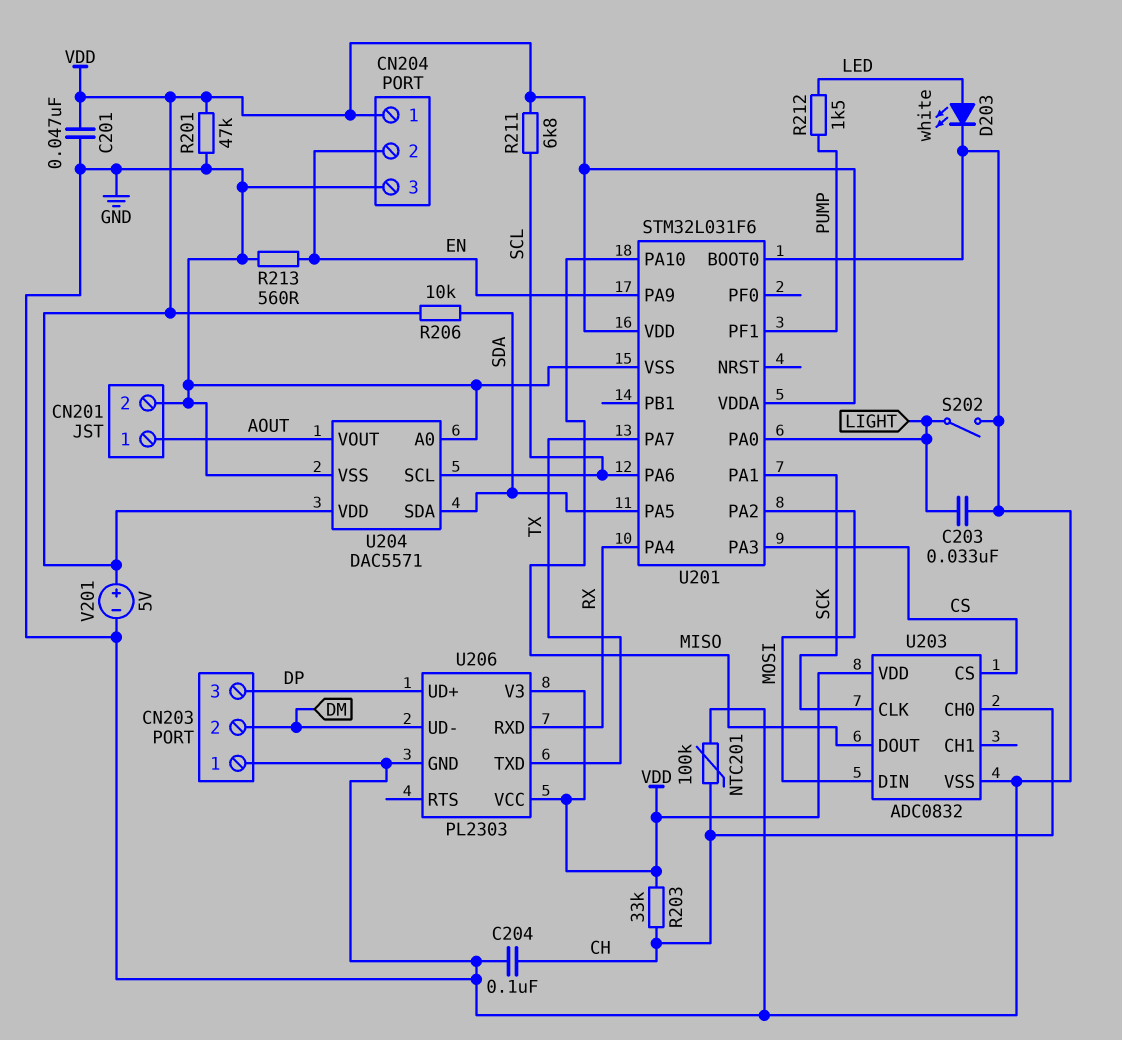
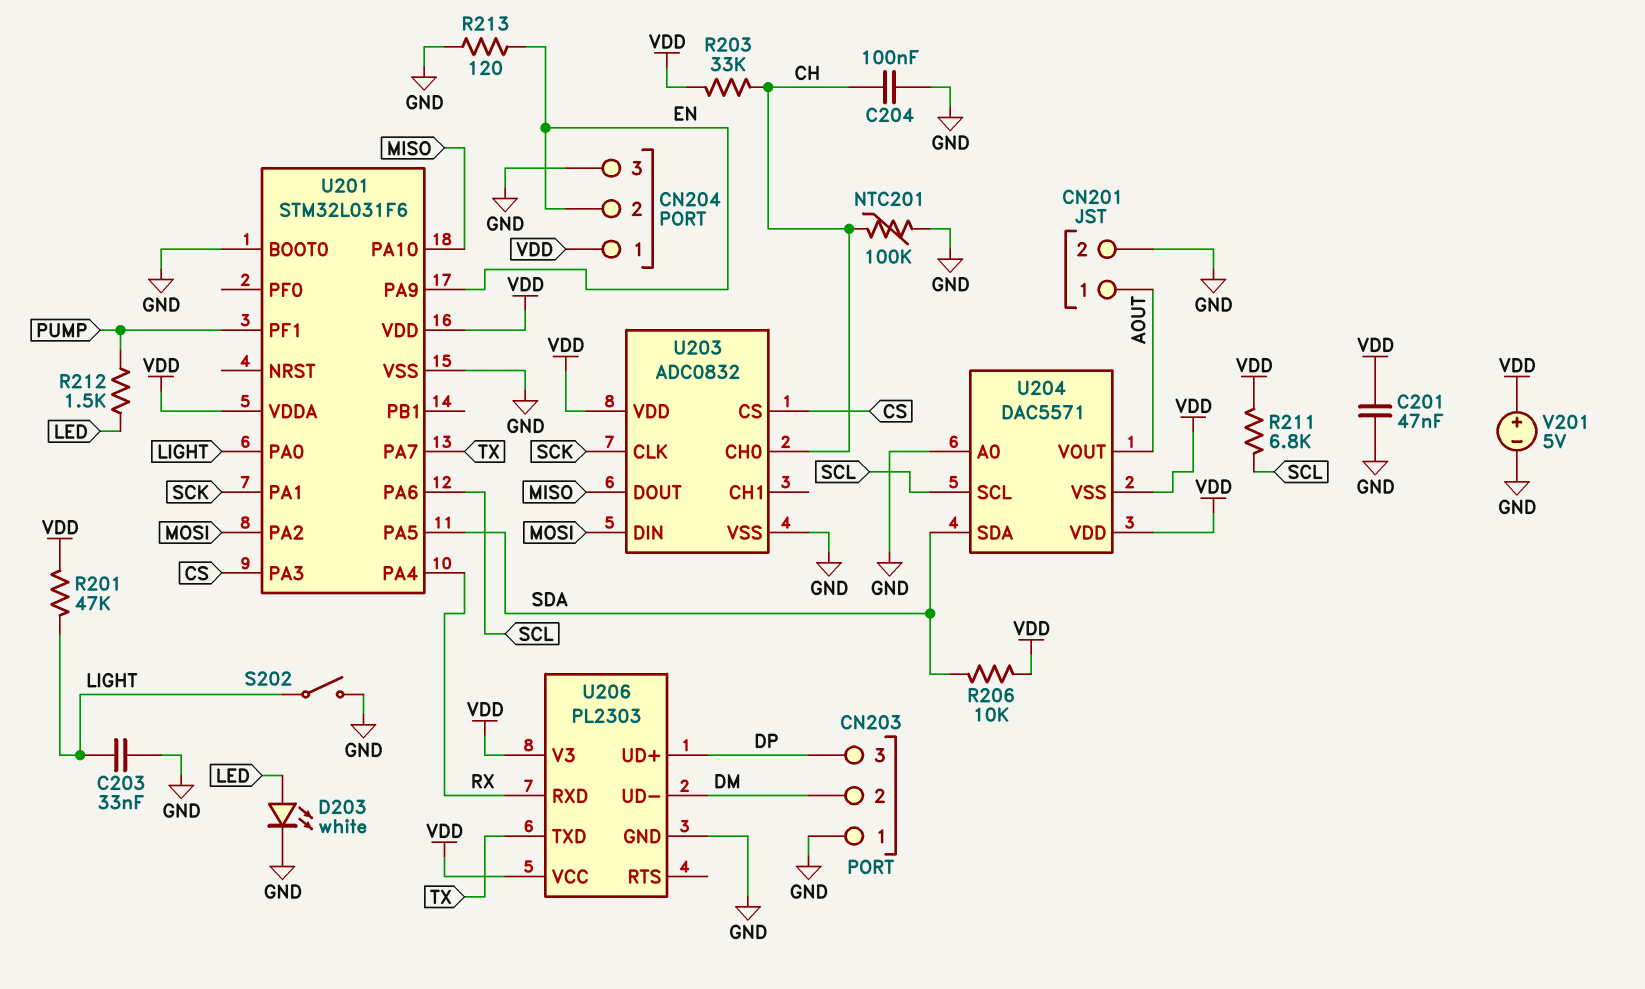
R201: 47k (GND, VDD) -> 47k (LIGHT, VDD)
R213: 560 (EN, GND) -> 120 (EN, GND)
U204 pin VSS: GND -> VDD

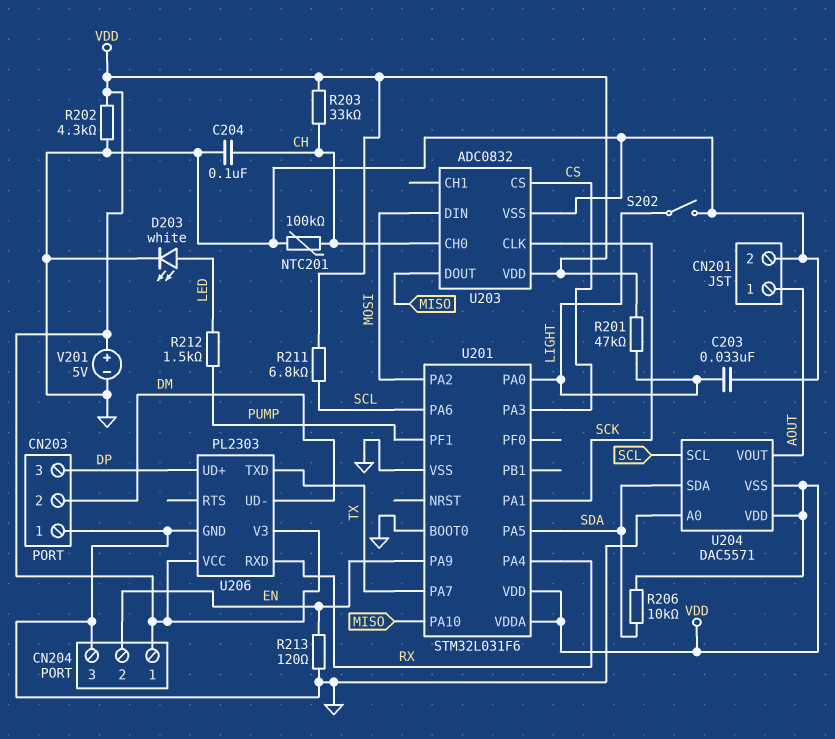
C201: 47nF (GND, VDD) -> none
R202: none -> 4.3k (GND, VDD)

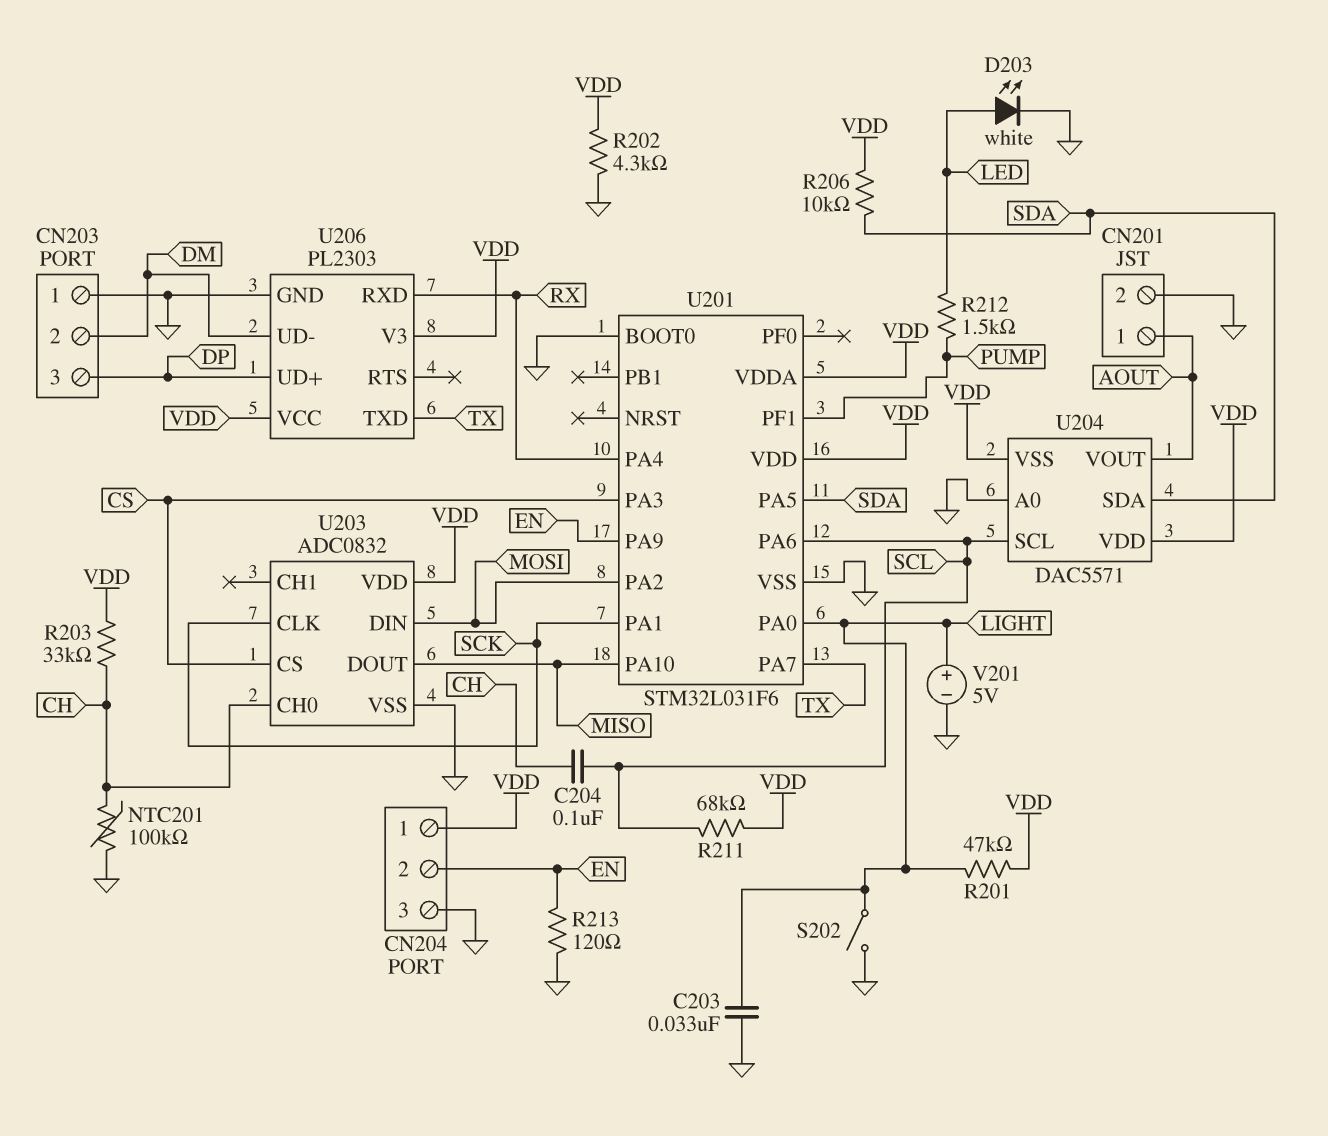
C204: 100nF (CH, GND) -> 100nF (CH, SCL)
R211: 6.8k (SCL, VDD) -> 68k (SCL, VDD)
V201: 5V (plus VDD, minus GND) -> 5V (plus LIGHT, minus GND)

